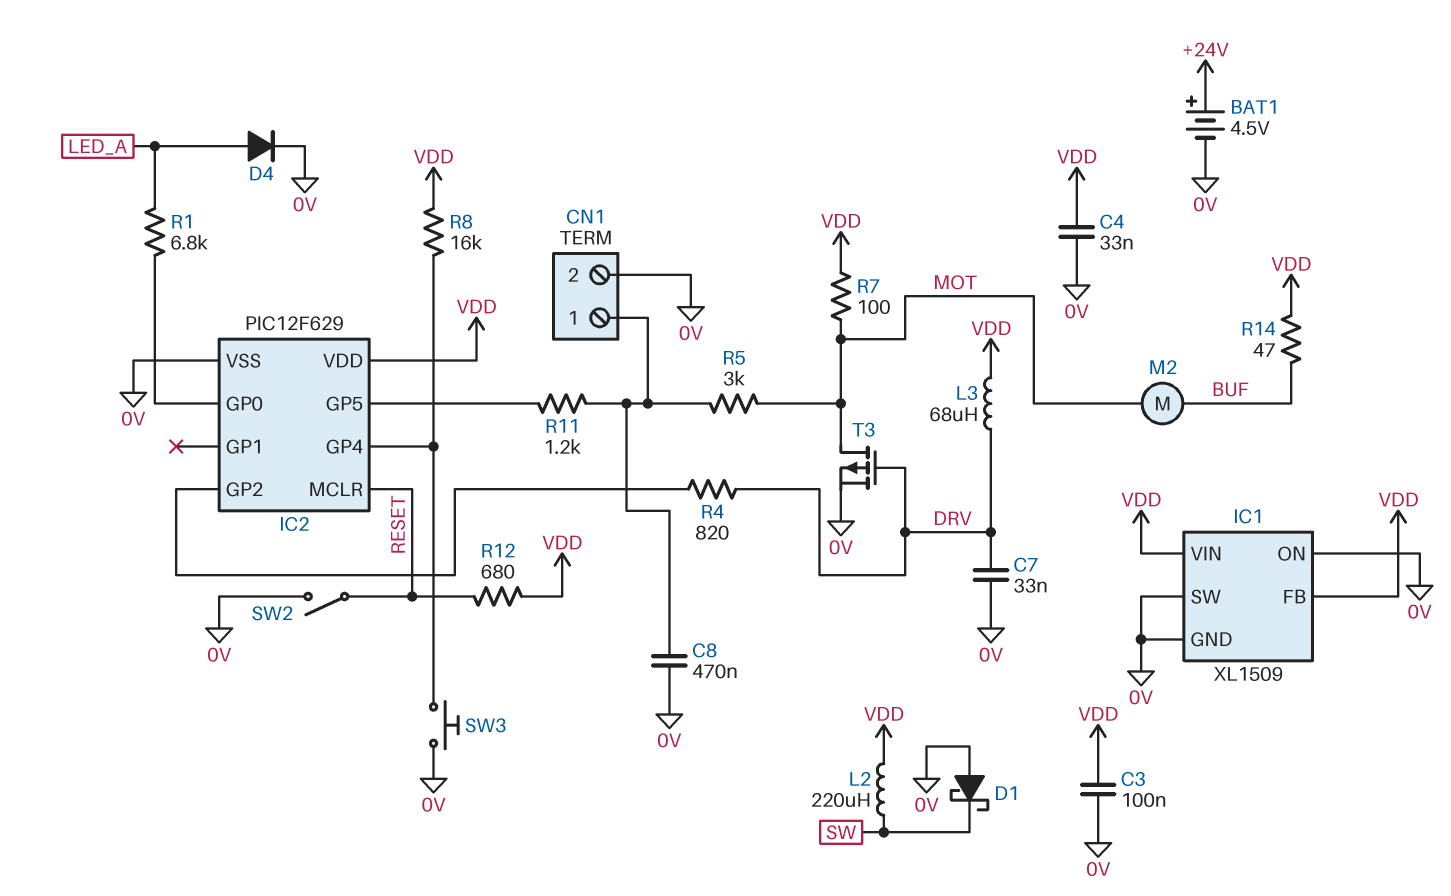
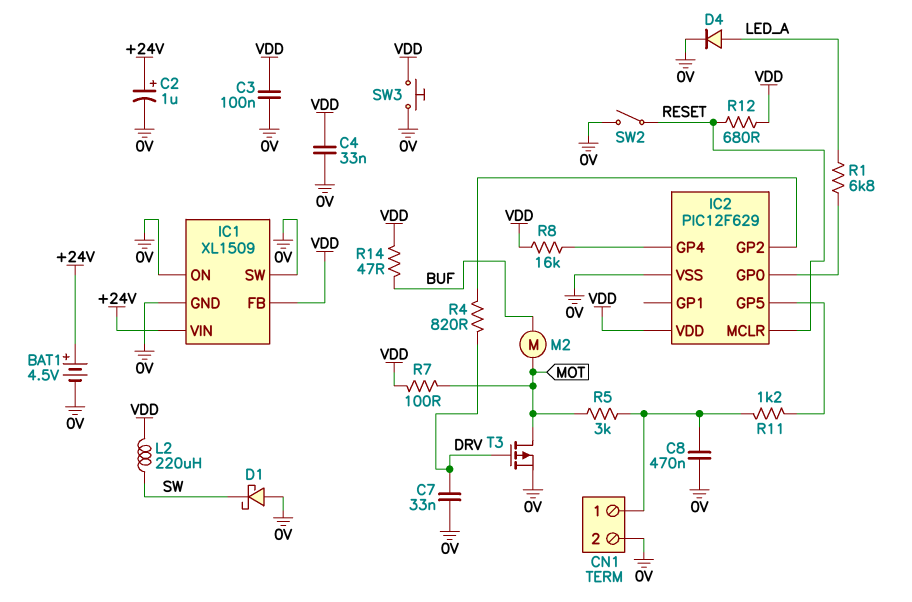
C2: none -> 1uF (plus +24V, minus 0V)
IC1 pin VIN: VDD -> +24V
L3: 68uH (DRV, VDD) -> none
SW3: button (0V, IC2/GP4) -> button (0V, VDD)

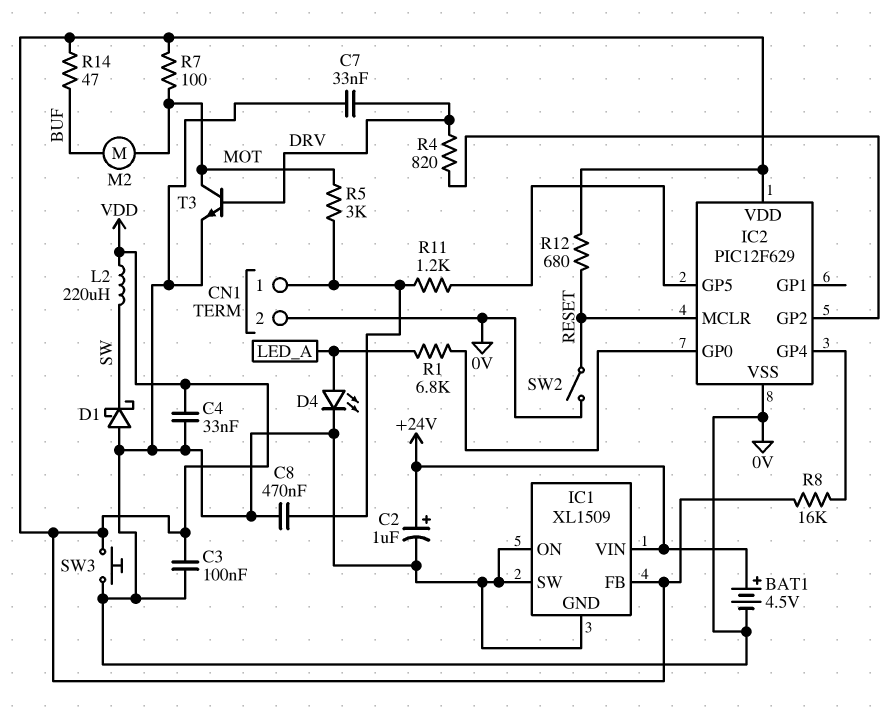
D4: diode (A LED_A, K 0V) -> LED (A LED_A, K 0V)
T3: PMOS (G DRV, D MOT, S 0V) -> NPN (B DRV, C MOT, E 0V)

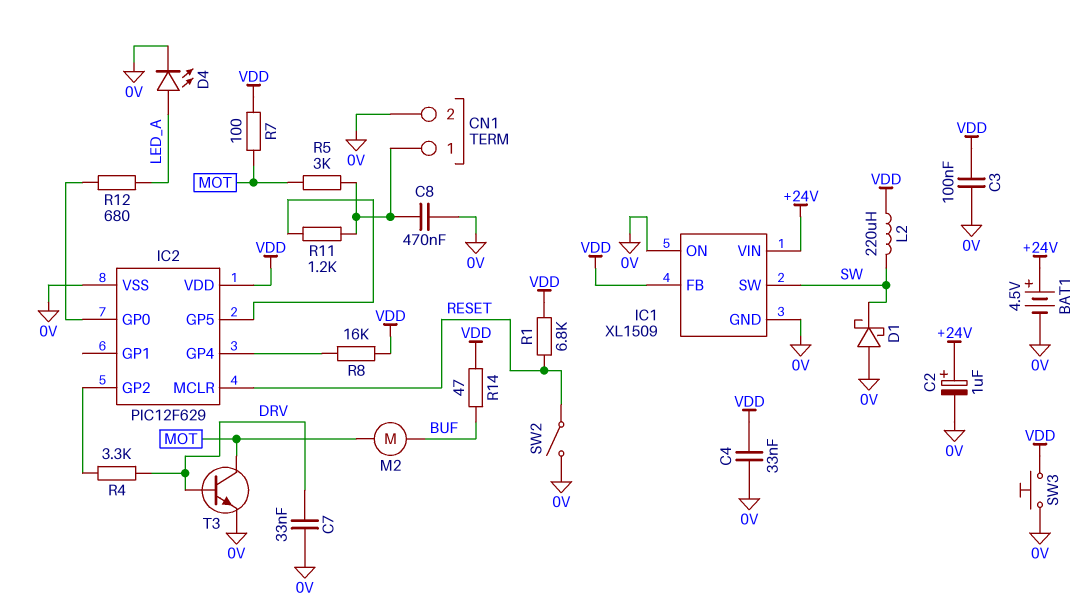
IC1 pin SW: 0V -> SW
R1: 6.8k (IC2/GP0, LED_A) -> 6.8k (RESET, VDD)
R4: 820 (DRV, IC2/GP2) -> 3.3k (DRV, IC2/GP2)
R12: 680 (RESET, VDD) -> 680 (IC2/GP0, LED_A)

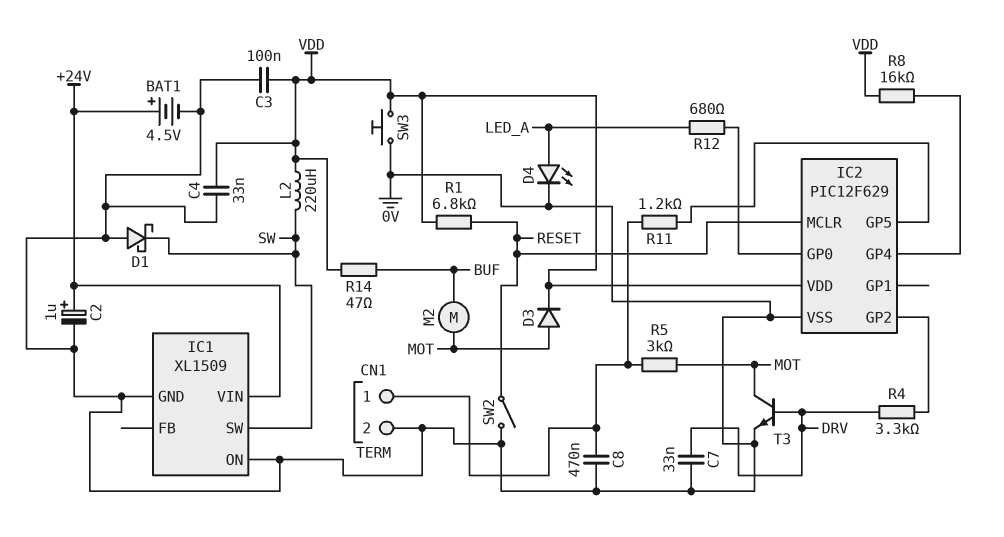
D3: none -> diode (A MOT, K VDD)
IC1 pin FB: VDD -> none
R7: 100 (MOT, VDD) -> none

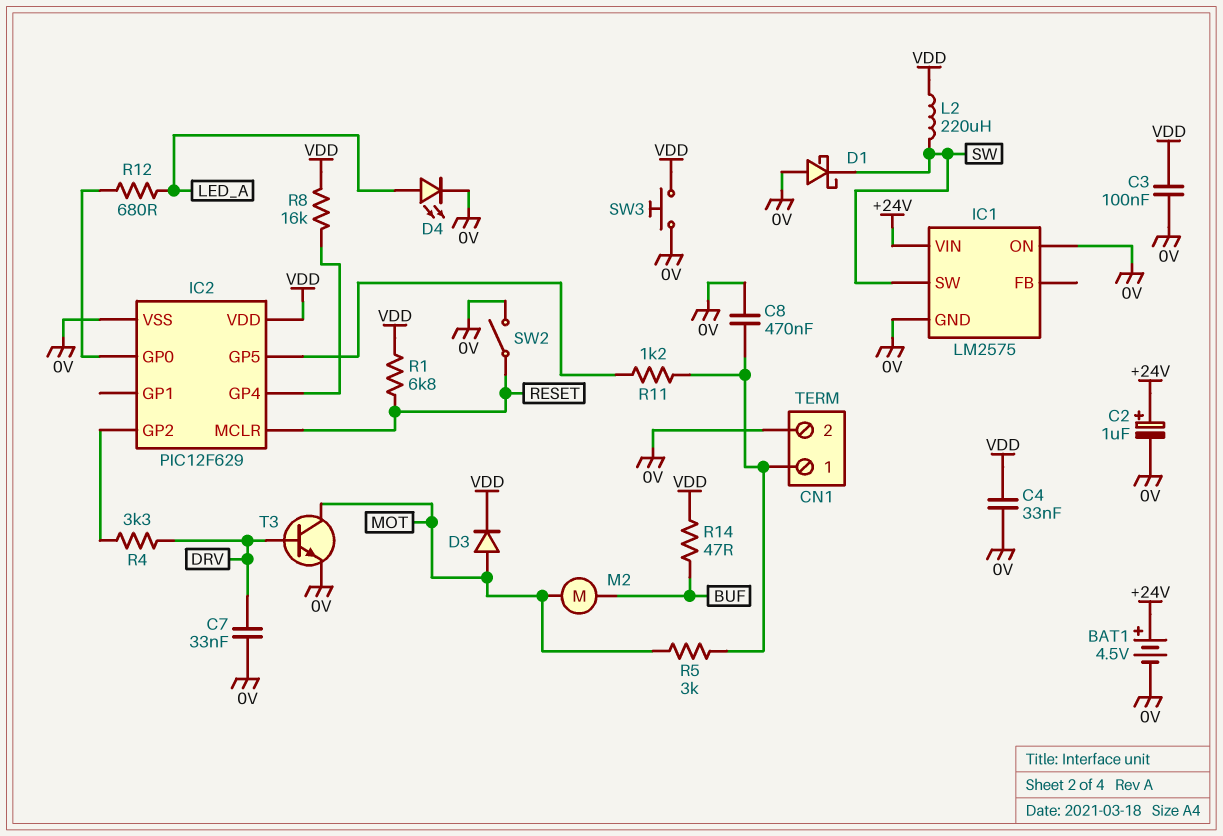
IC1: XL1509 -> LM2575

